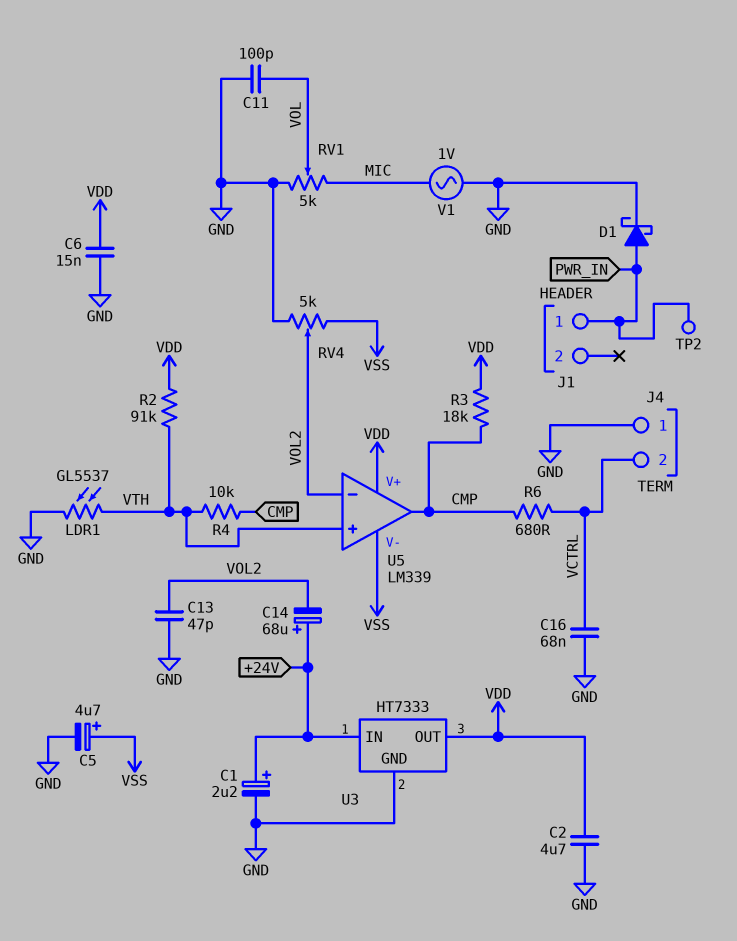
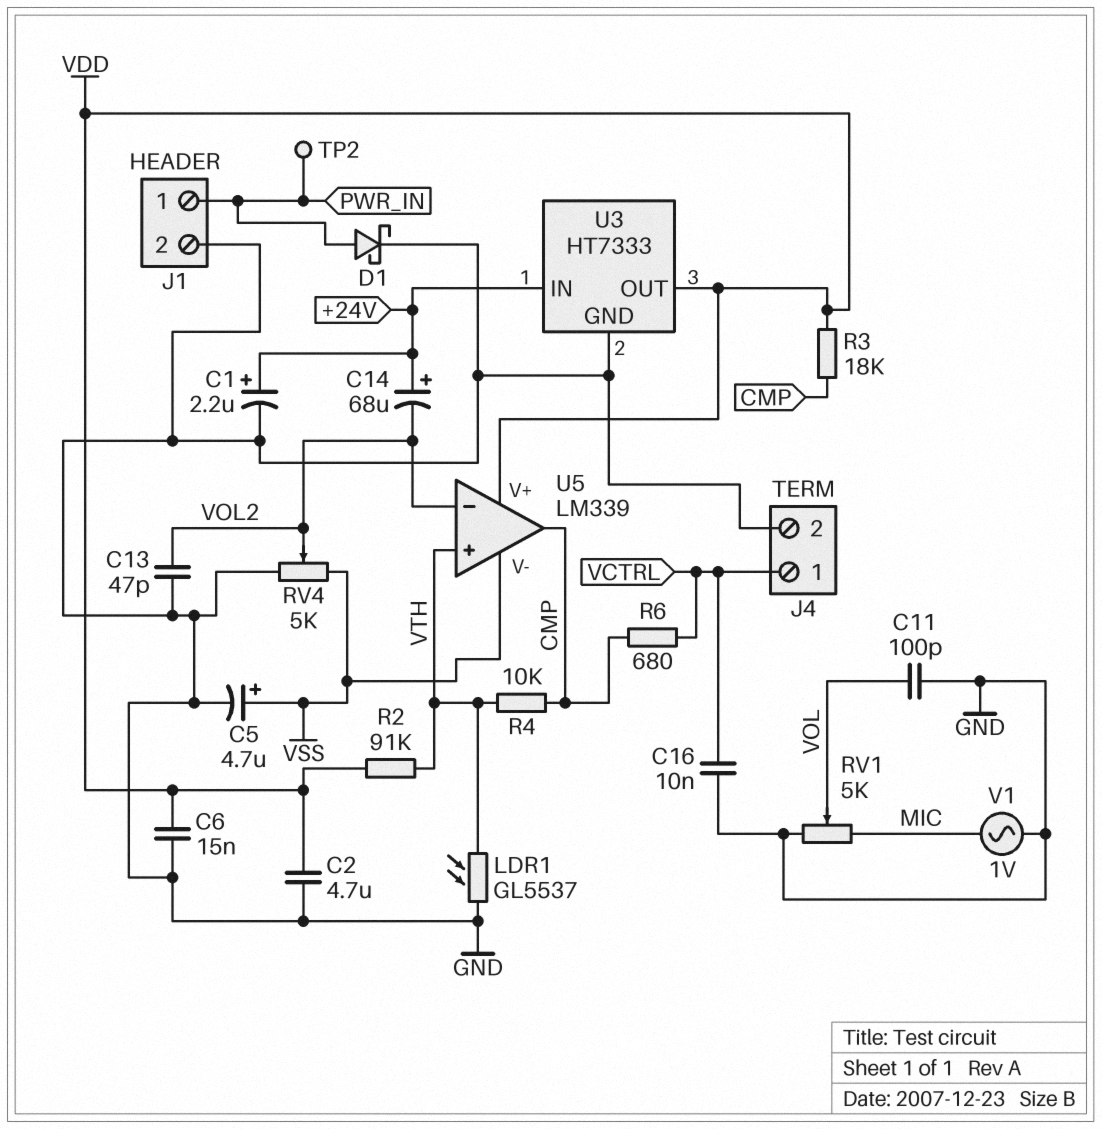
C16: 68nF (GND, VCTRL) -> 10nF (GND, VCTRL)
J1 pin 2: none -> GND
J4 pin 1: GND -> VCTRL
J4 pin 2: VCTRL -> GND

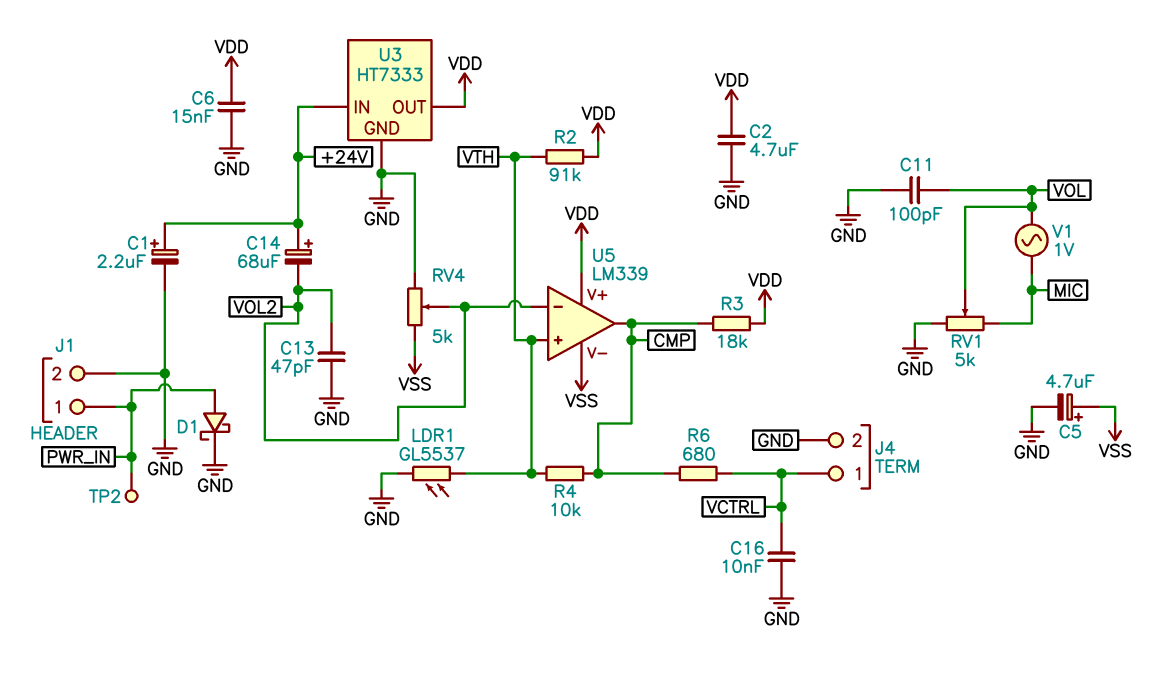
V1: AC 1V (GND, MIC) -> AC 1V (MIC, VOL)

